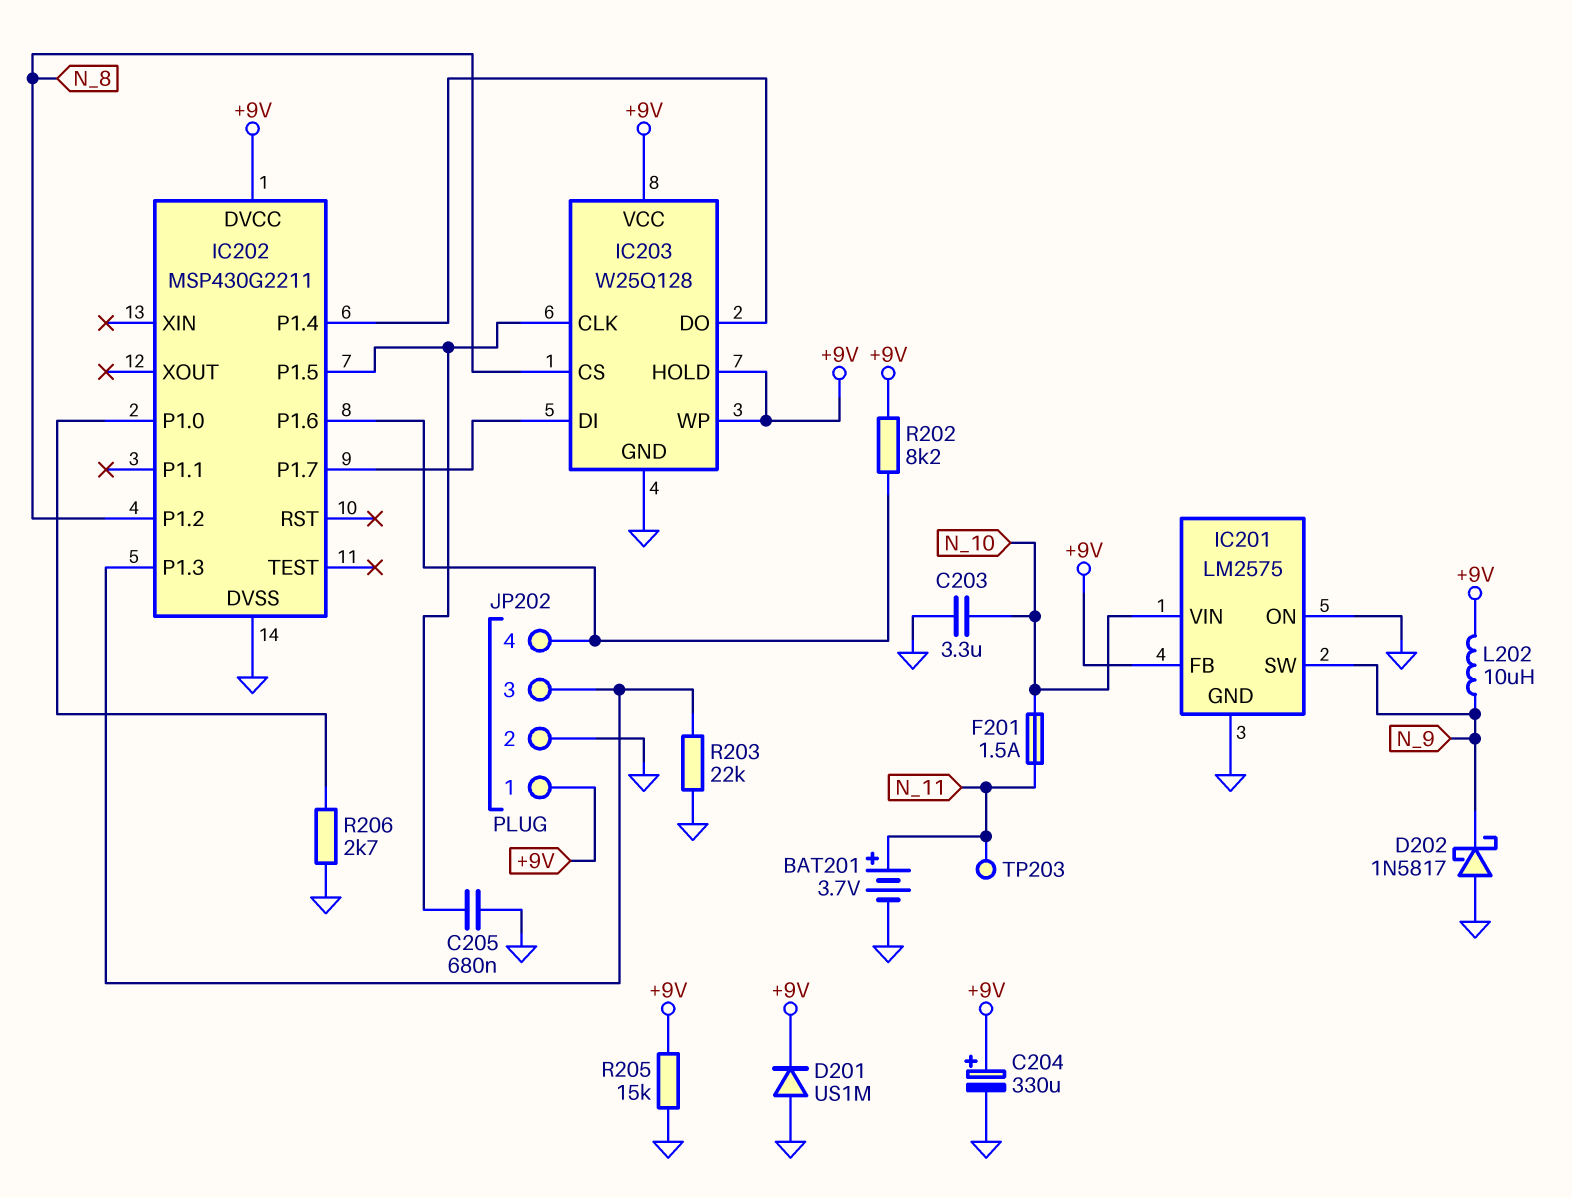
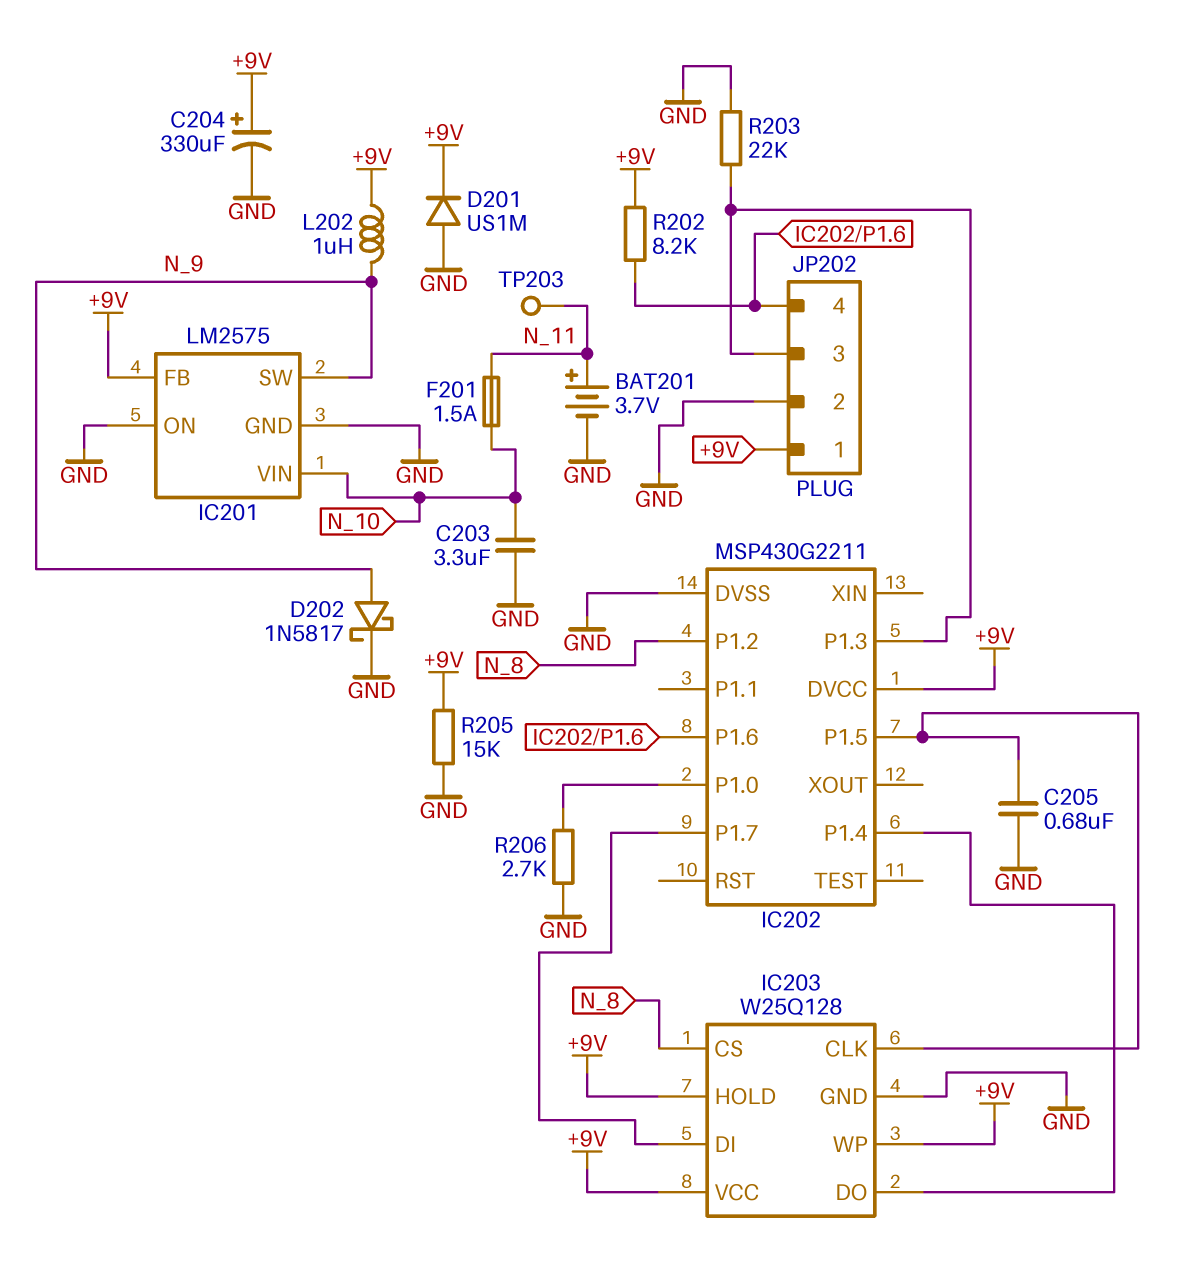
D202: schottky 1N5817 (A GND, K N_9) -> schottky 1N5817 (A N_9, K GND)
L202: 10uH (+9V, N_9) -> 1uH (+9V, N_9)

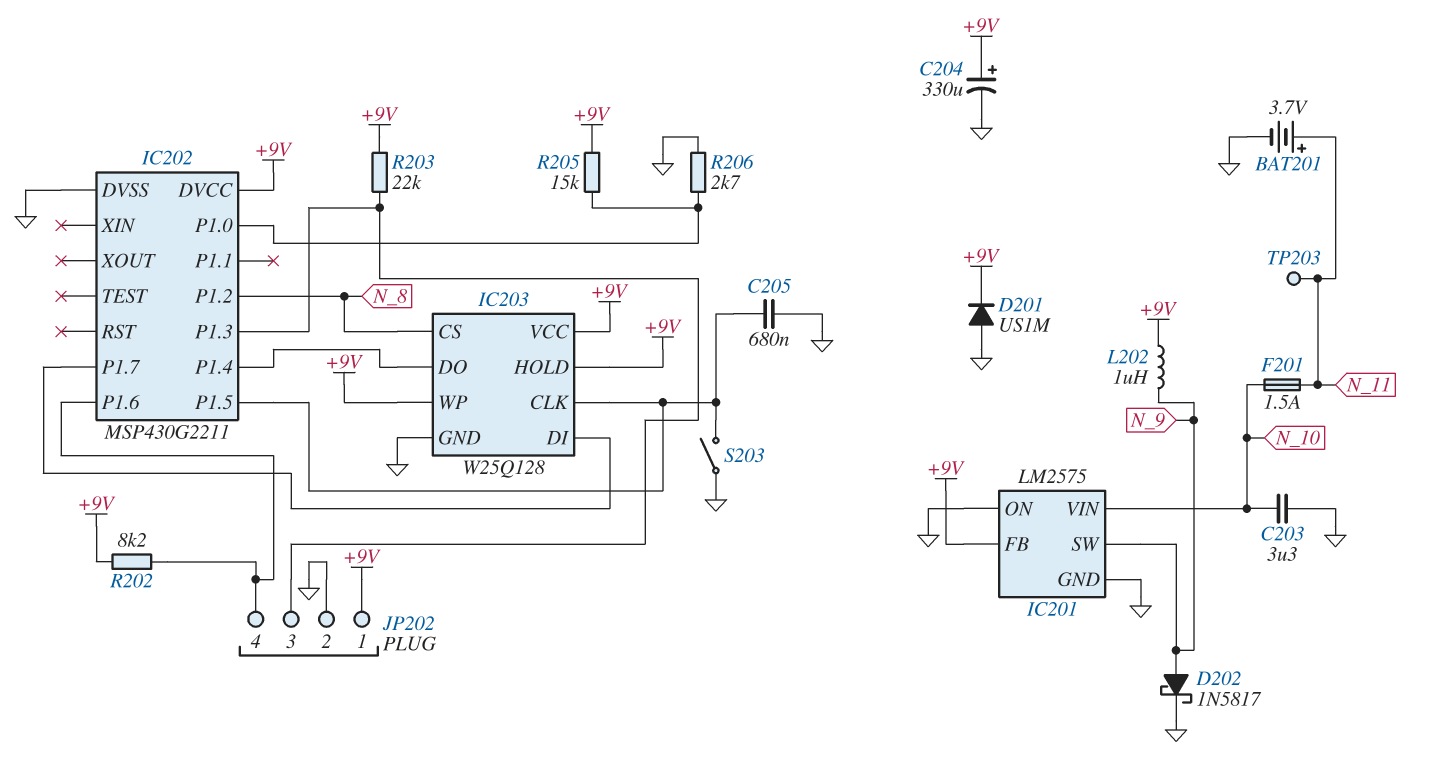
R203: 22k (GND, IC202/P1.3) -> 22k (+9V, IC202/P1.3)
R205: 15k (+9V, GND) -> 15k (+9V, IC202/P1.0)
S203: none -> switch (GND, IC202/P1.5)

